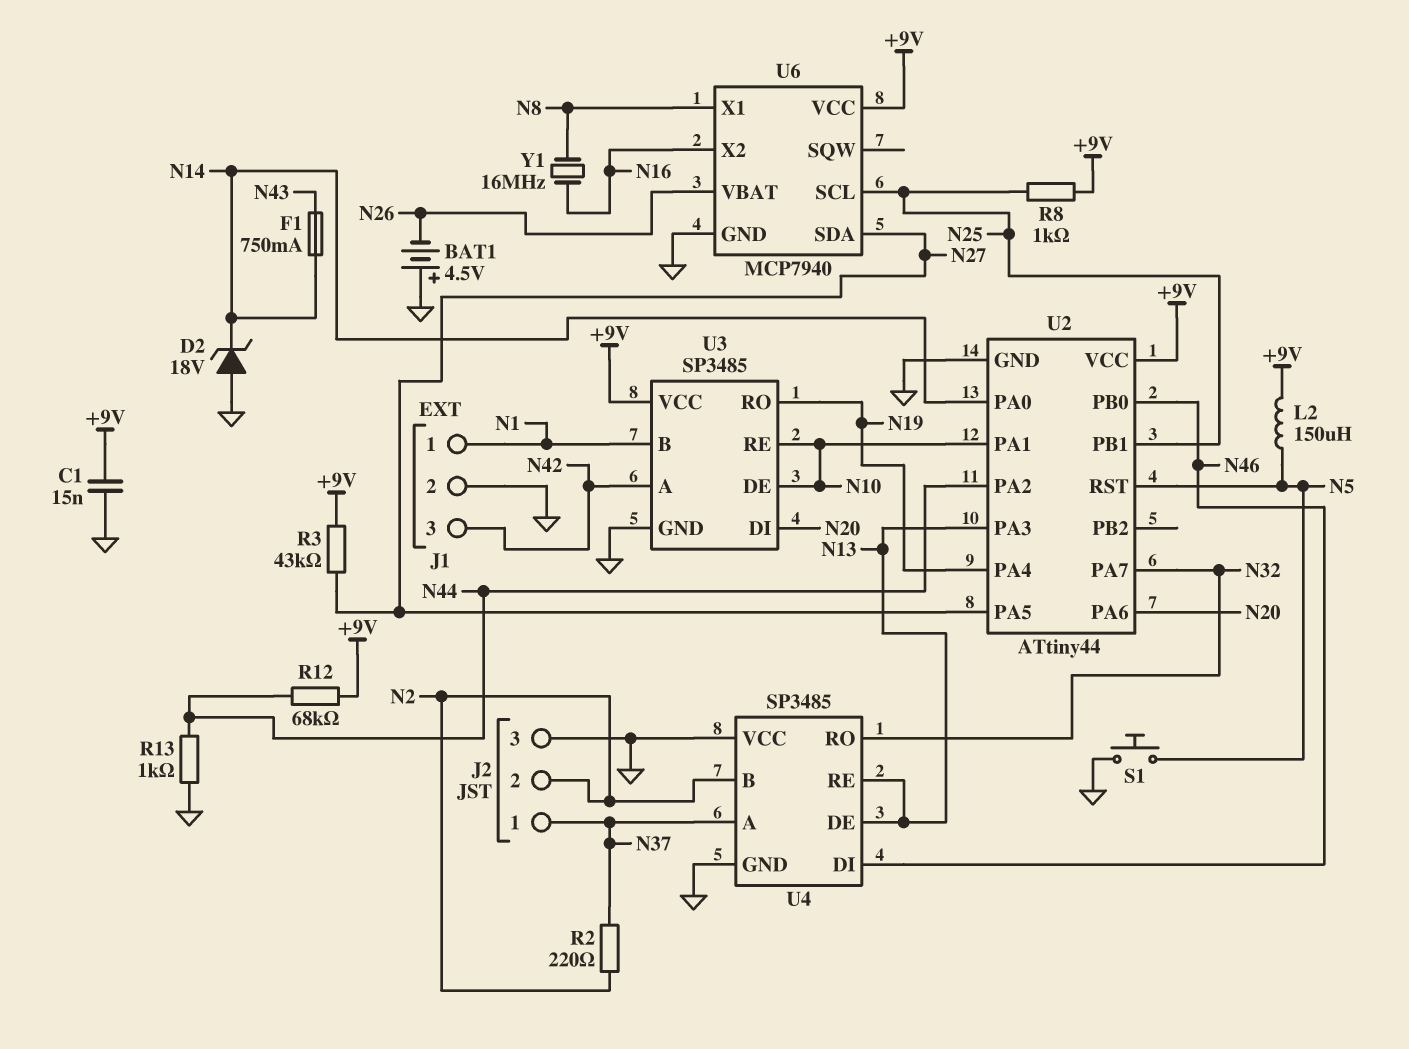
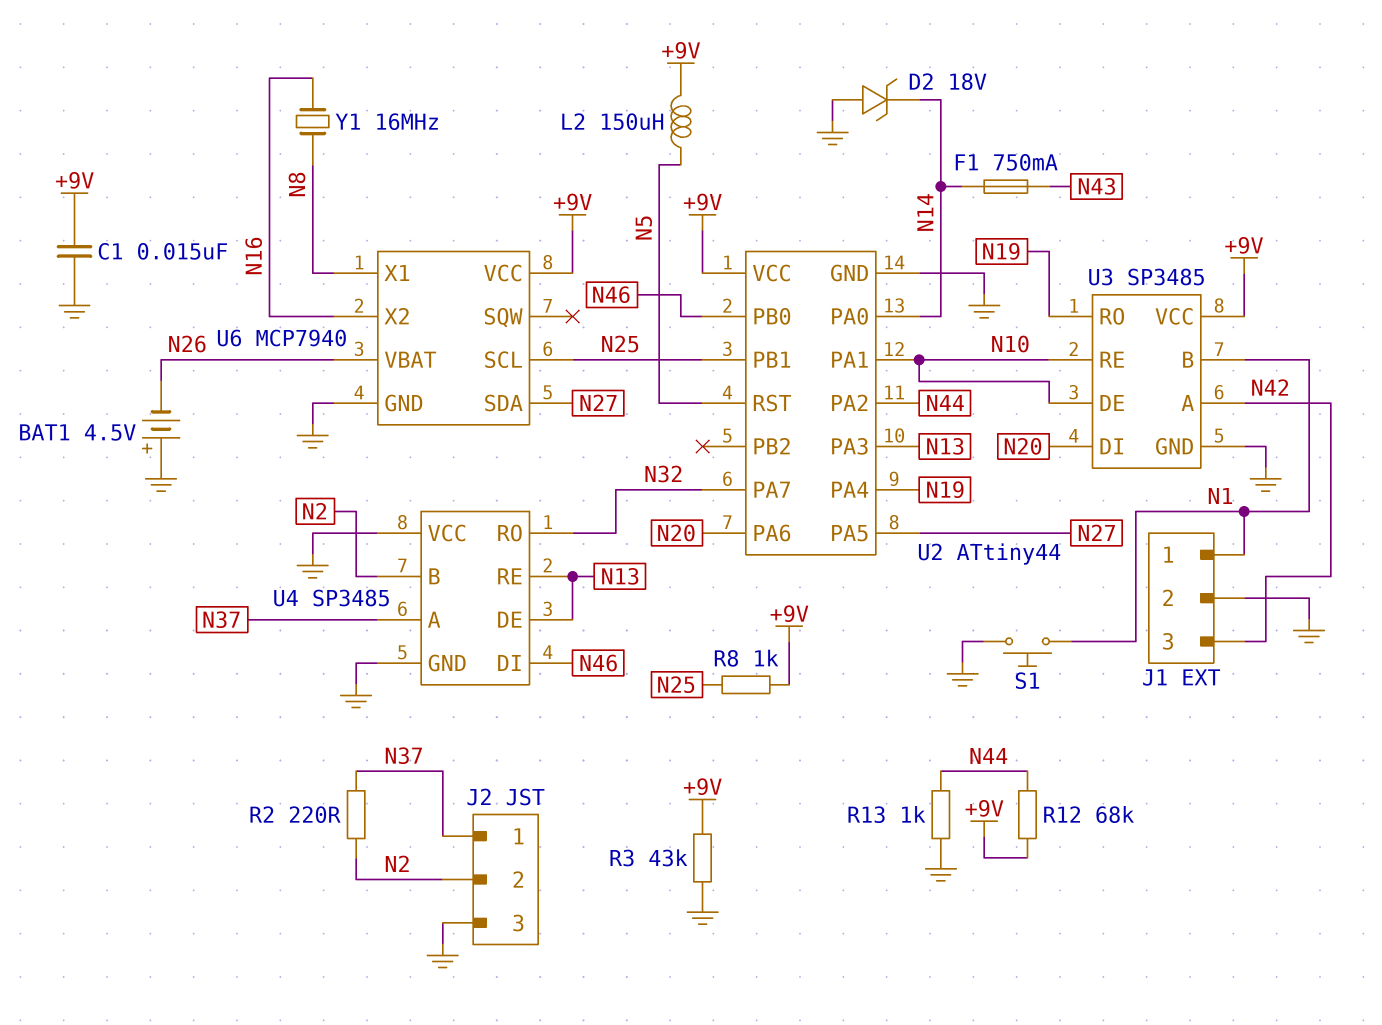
R3: 43k (+9V, N27) -> 43k (+9V, GND)
S1: button (GND, N5) -> button (GND, N1)

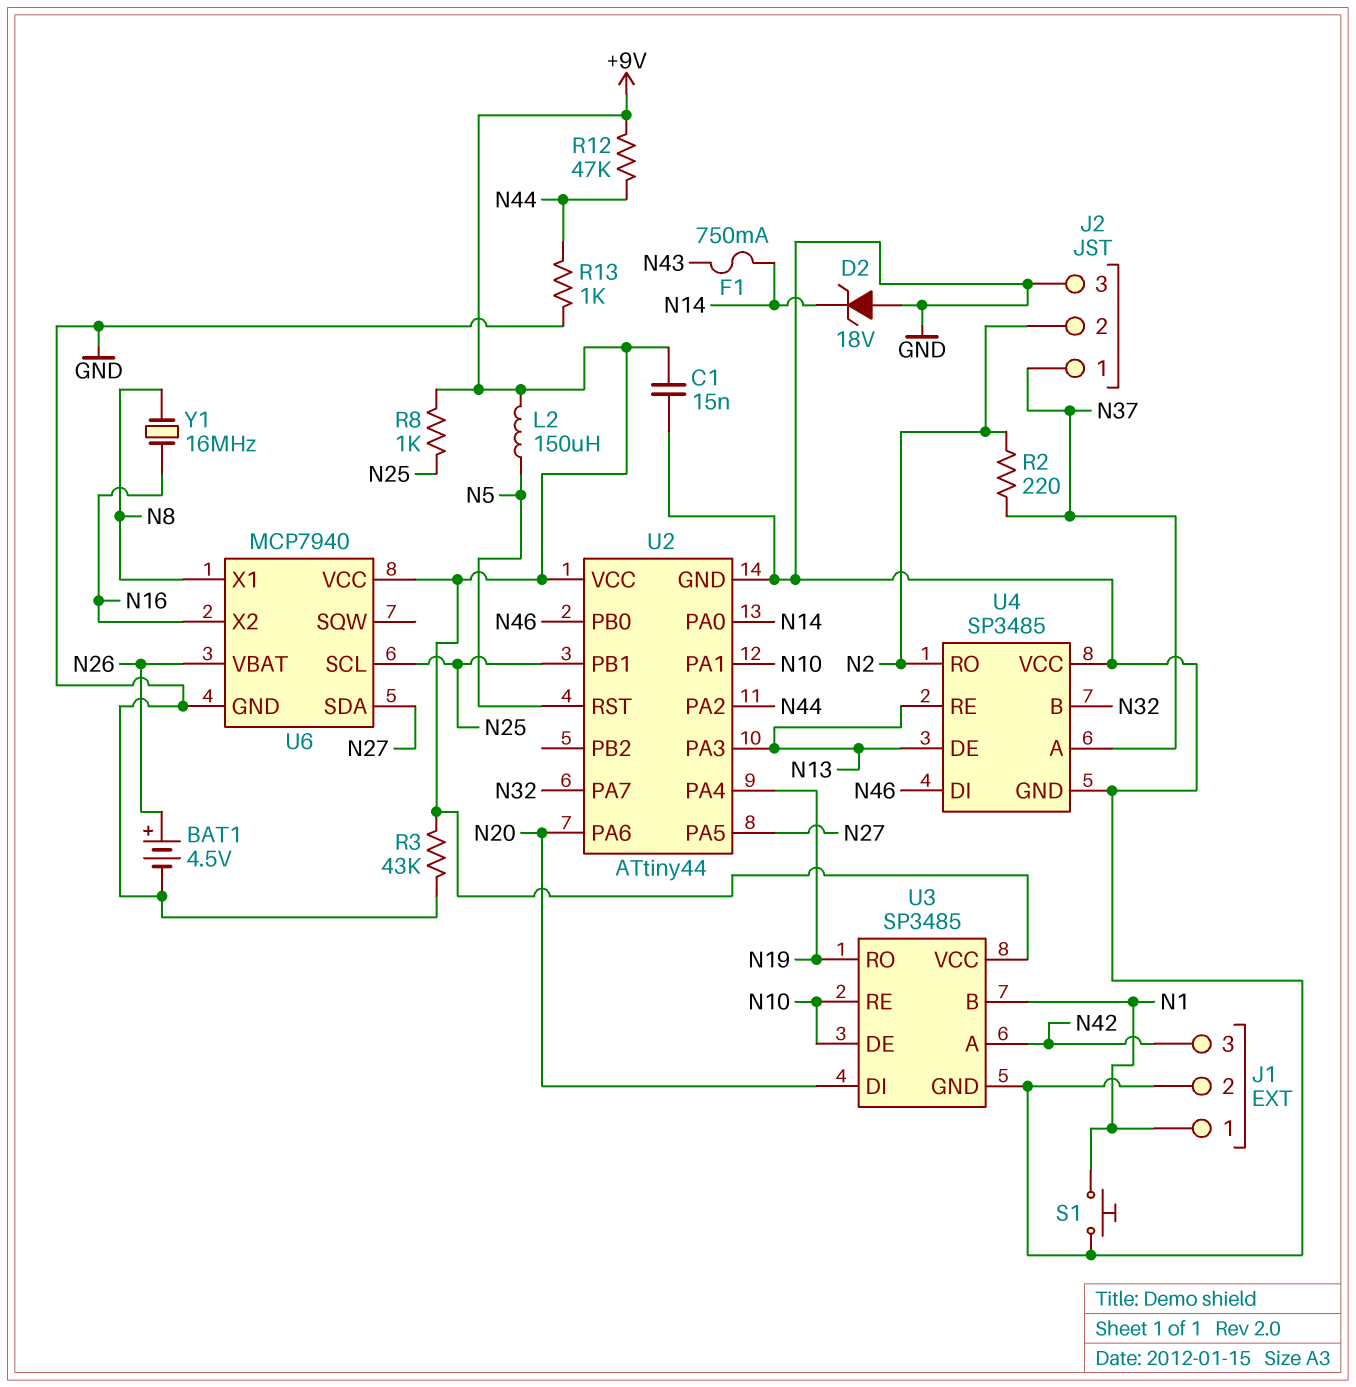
BAT1: 4.5V (plus GND, minus N26) -> 4.5V (plus N26, minus GND)
R12: 68k (+9V, N44) -> 47k (+9V, N44)
U4 pin B: N2 -> N32
U4 pin RO: N32 -> N2

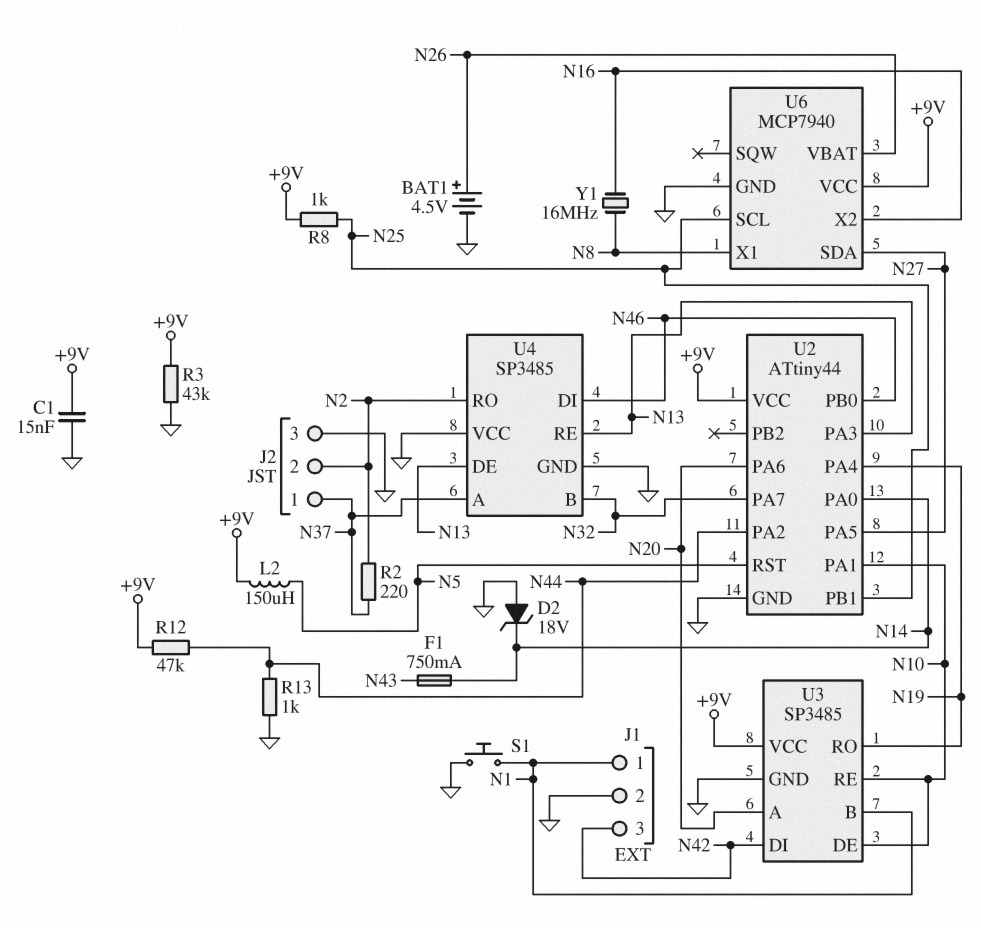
U3 pin A: N42 -> N20
U3 pin DI: N20 -> N42

